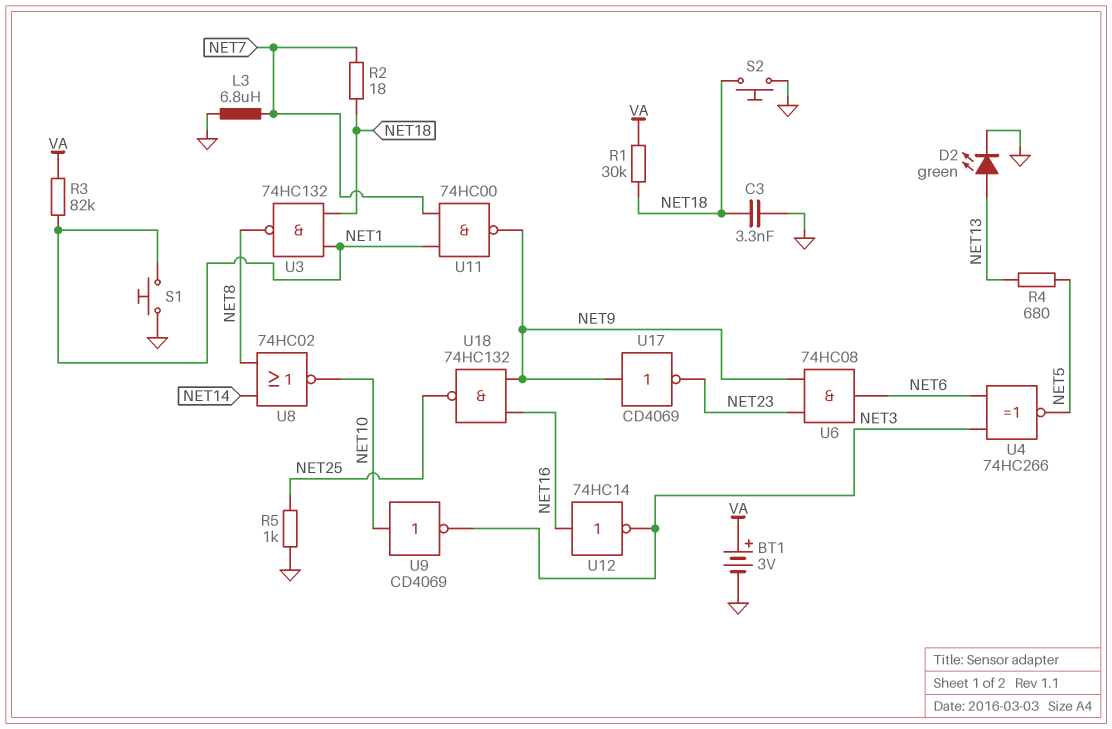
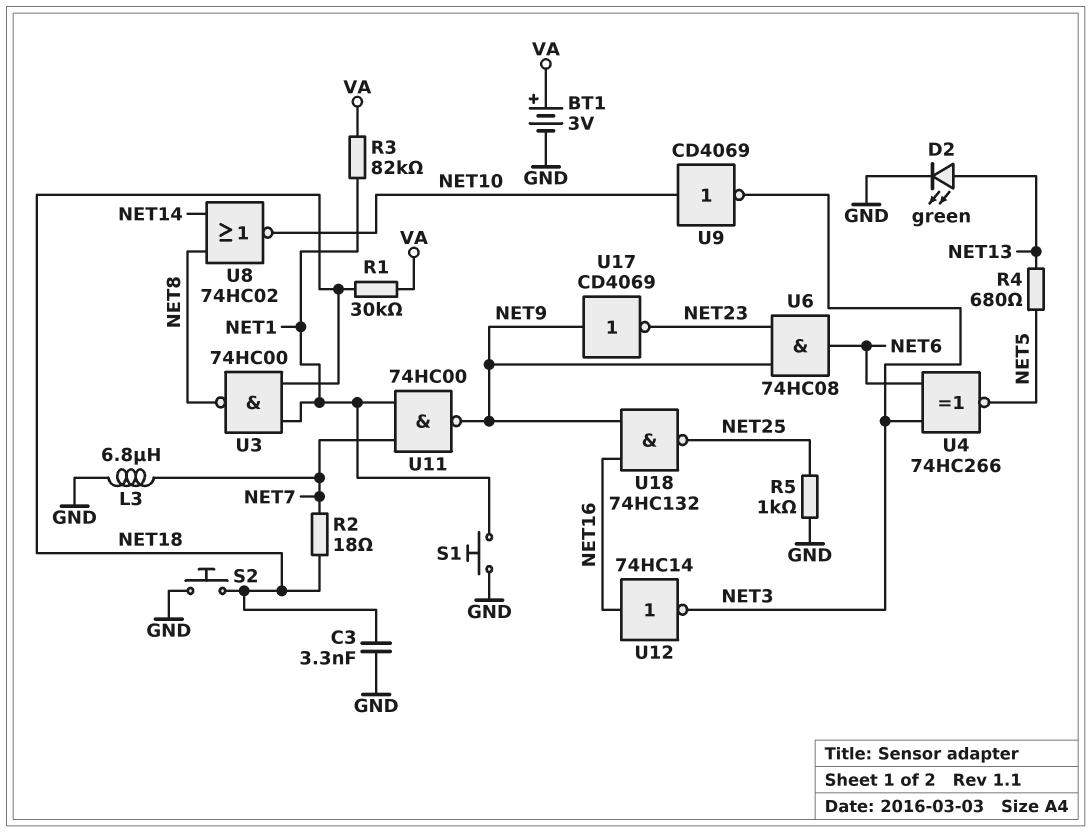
U3: NAND 74HC132 (in NET1, in NET18, out NET8) -> NAND 74HC00 (in NET1, in NET18, out NET8)

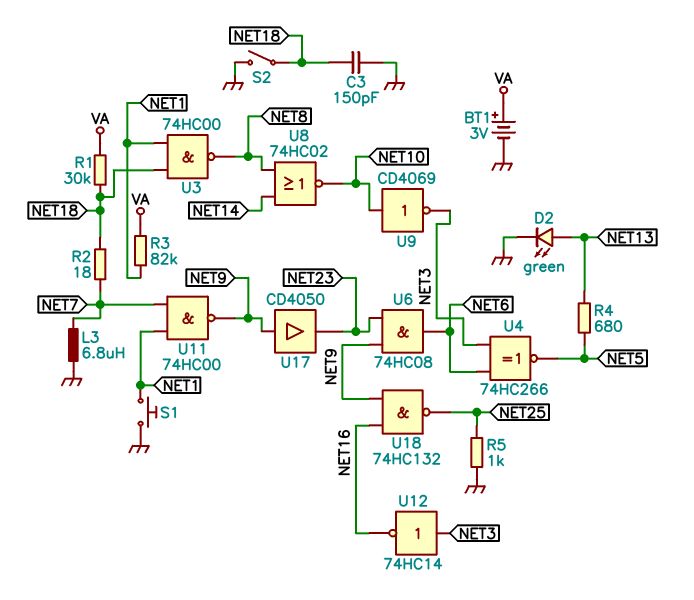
C3: 3.3nF (GND, NET18) -> 150pF (GND, NET18)
S2: button (GND, NET18) -> switch (GND, NET18)
U12: NOT 74HC14 (in NET16, out NET3) -> NOT 74HC14 (in NET3, out NET16)
U17: NOT CD4069 (in NET9, out NET23) -> buffer CD4050 (in NET9, out NET23)

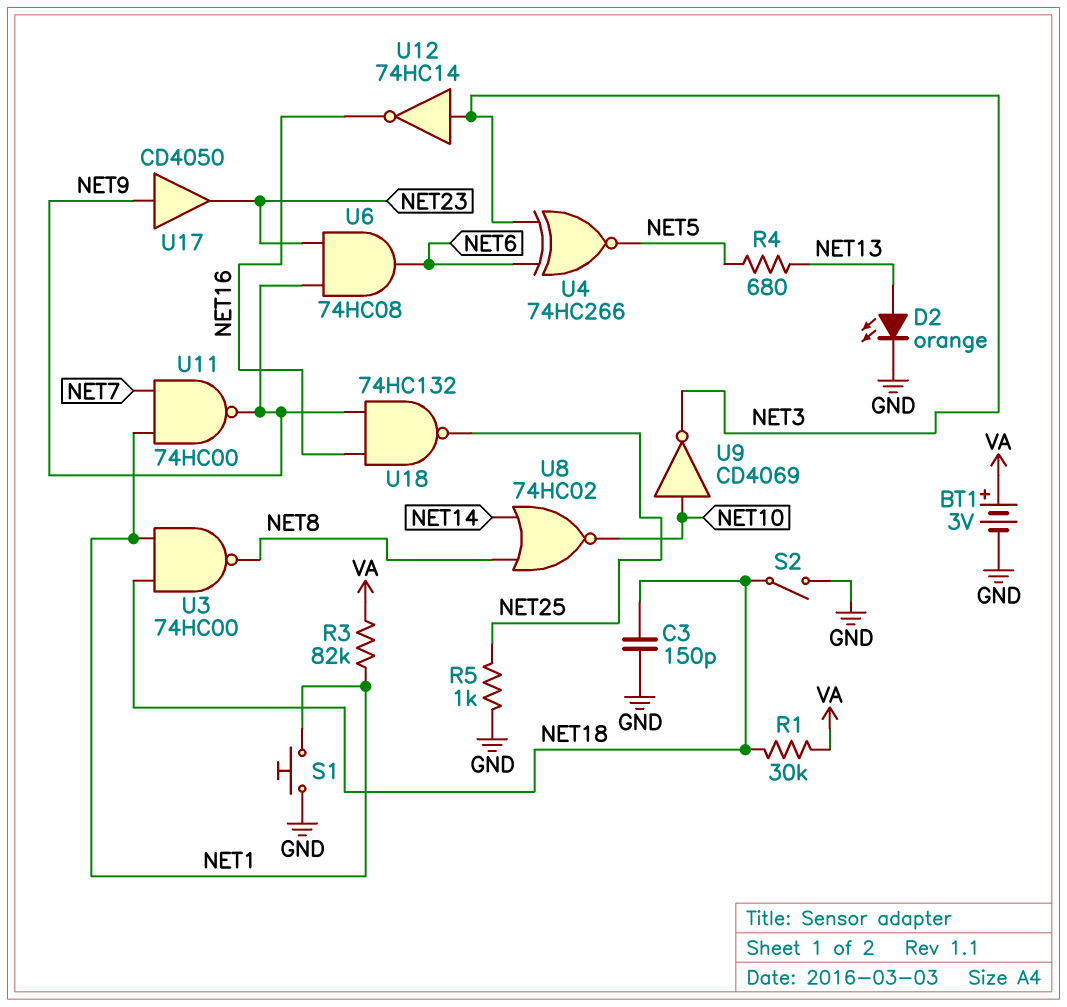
D2: LED green (A NET13, K GND) -> LED orange (A NET13, K GND)
L3: 6.8uH (GND, NET7) -> none
R2: 18 (NET7, NET18) -> none

